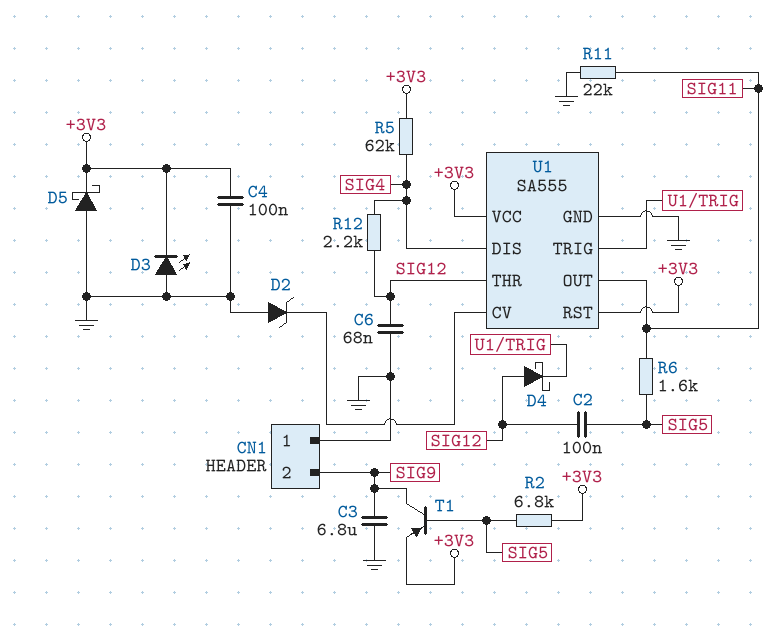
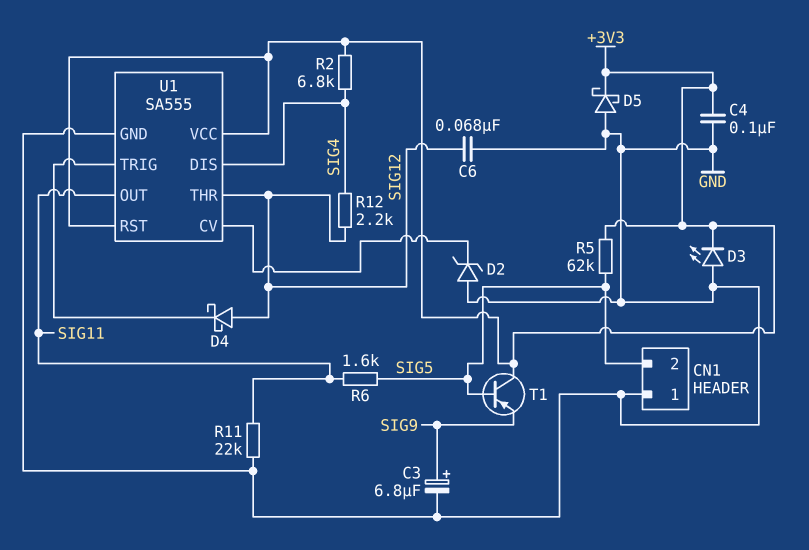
C2: 100nF (SIG5, SIG12) -> none
C3: 6.8uF (GND, SIG9) -> 6.8uF (plus SIG9, minus GND)
CN1 pin 2: SIG9 -> SIG5
R2: 6.8k (+3V3, SIG5) -> 6.8k (+3V3, SIG4)
R5: 62k (+3V3, SIG4) -> 62k (+3V3, SIG5)
T1: PNP (B SIG5, C SIG9, E +3V3) -> PNP (B SIG5, C +3V3, E SIG9)

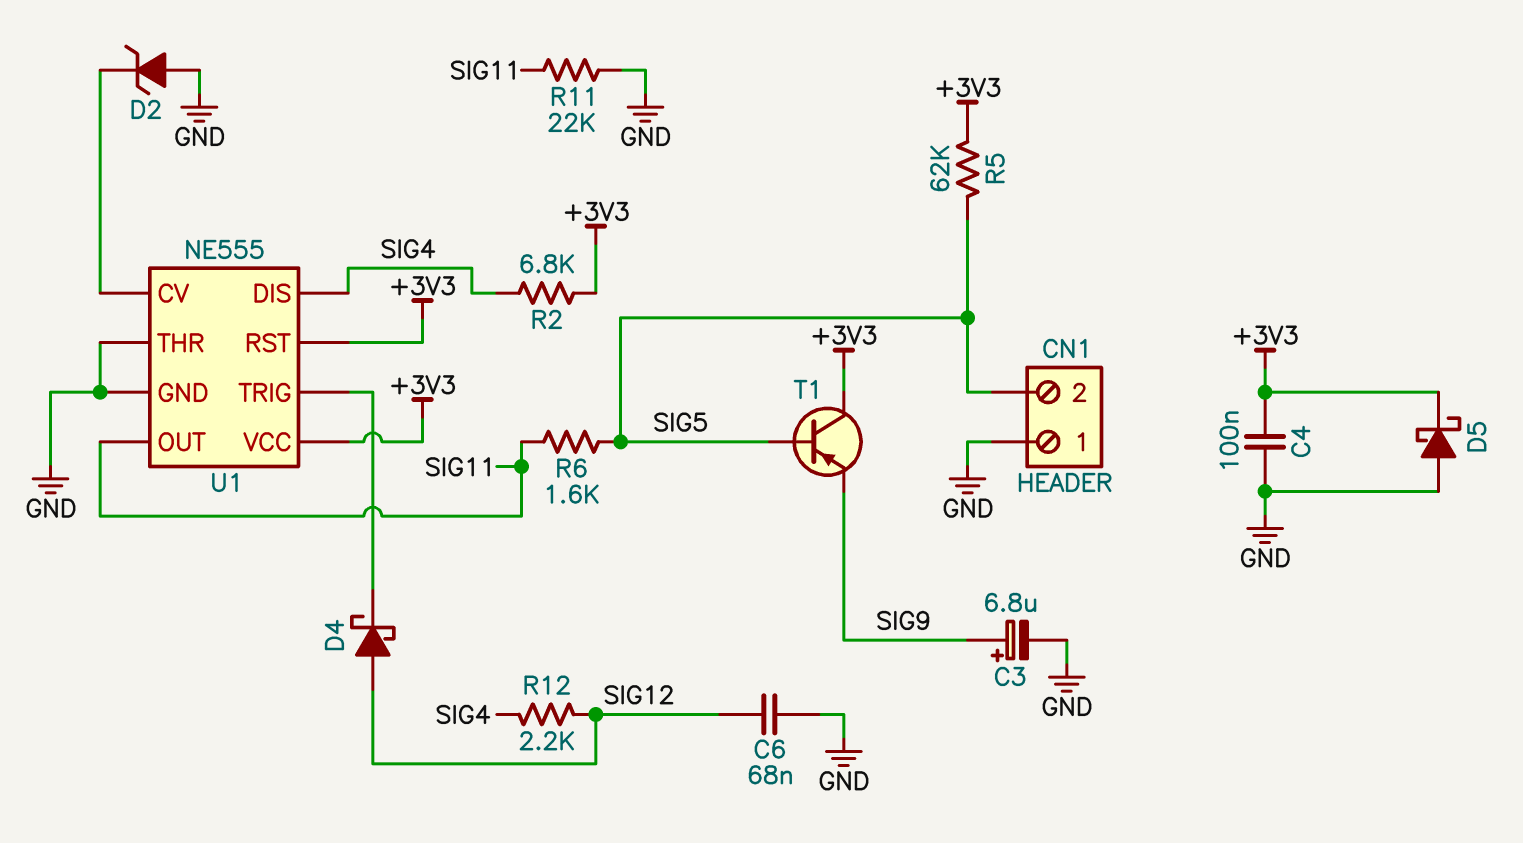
D3: LED (A GND, K +3V3) -> none
U1: SA555 -> NE555
U1 pin THR: SIG12 -> GND

